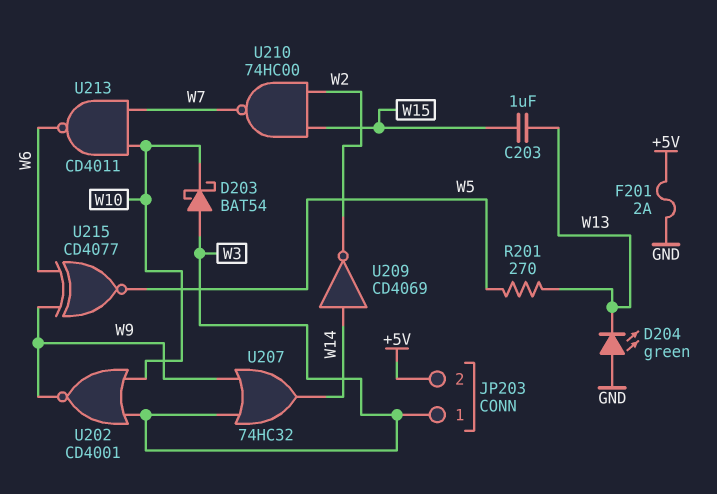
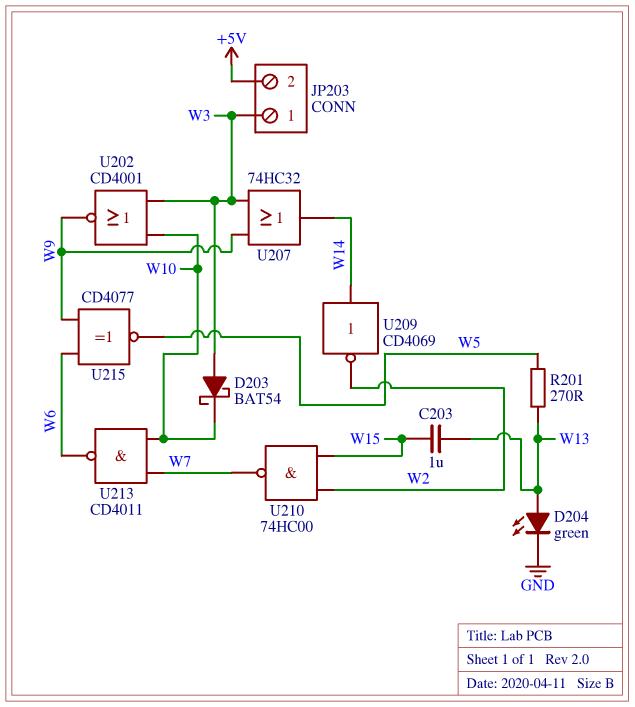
D204: LED green (A GND, K W13) -> LED green (A W13, K GND)
F201: 2A (+5V, GND) -> none

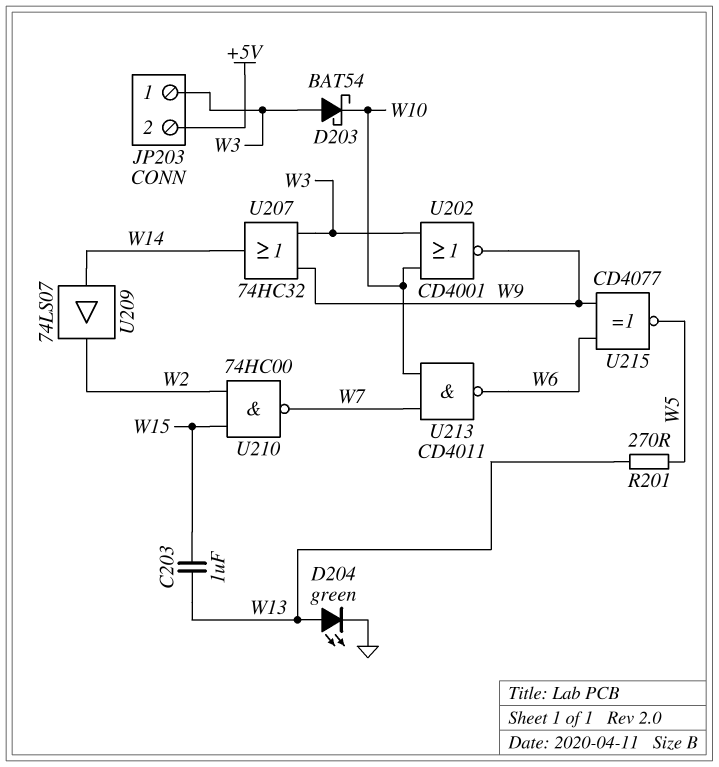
U209: NOT CD4069 (in W14, out W2) -> buffer 74LS07 (in W14, out W2)

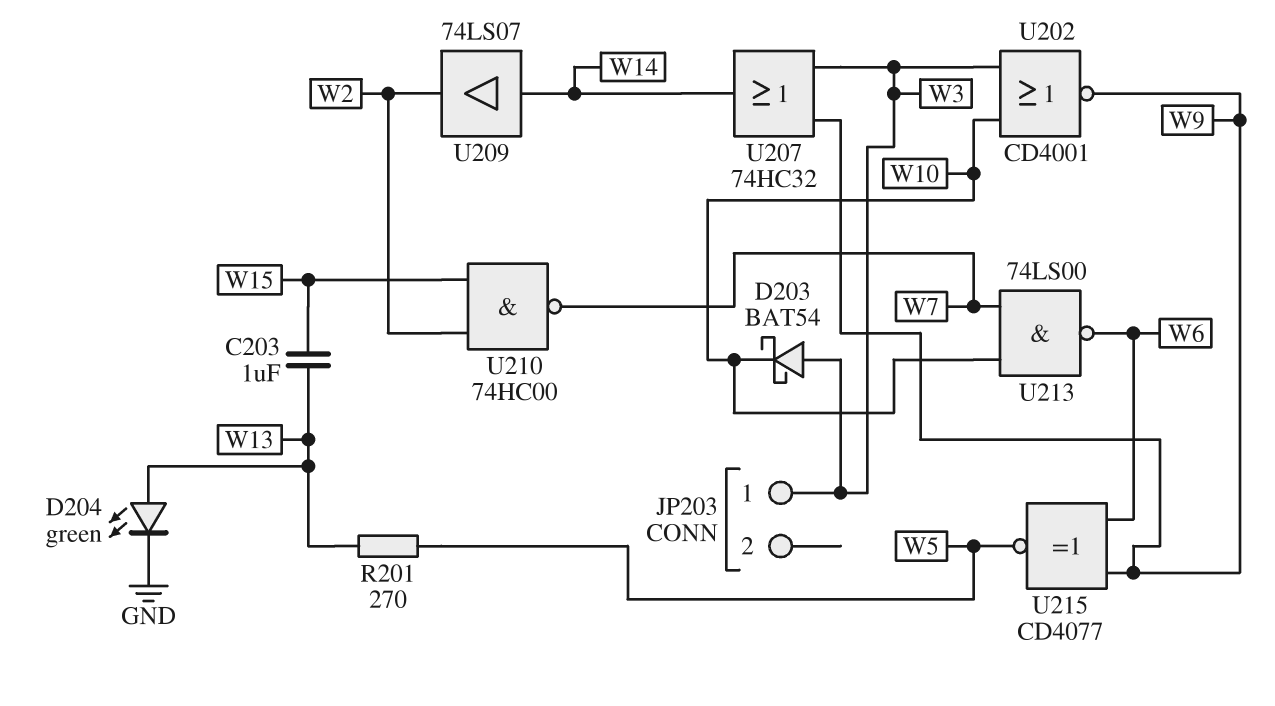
JP203 pin 2: +5V -> none
U213: NAND CD4011 (in W7, in W10, out W6) -> NAND 74LS00 (in W7, in W10, out W6)

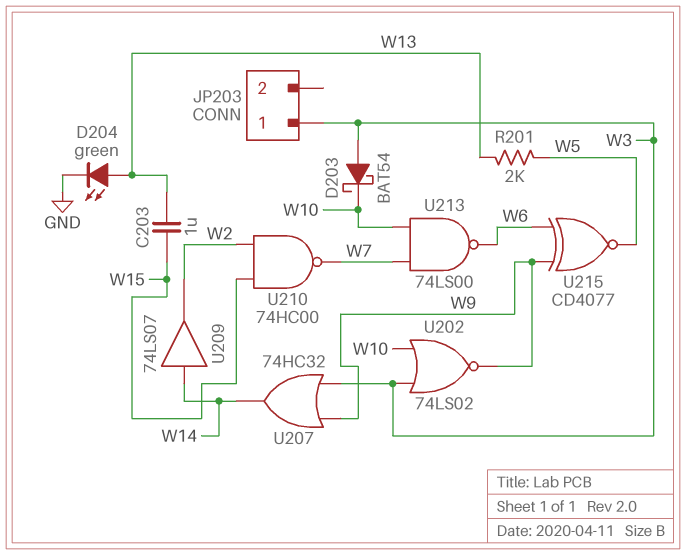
R201: 270 (W5, W13) -> 2k (W5, W13)
U202: NOR CD4001 (in W3, in W10, out W9) -> NOR 74LS02 (in W3, in W10, out W9)

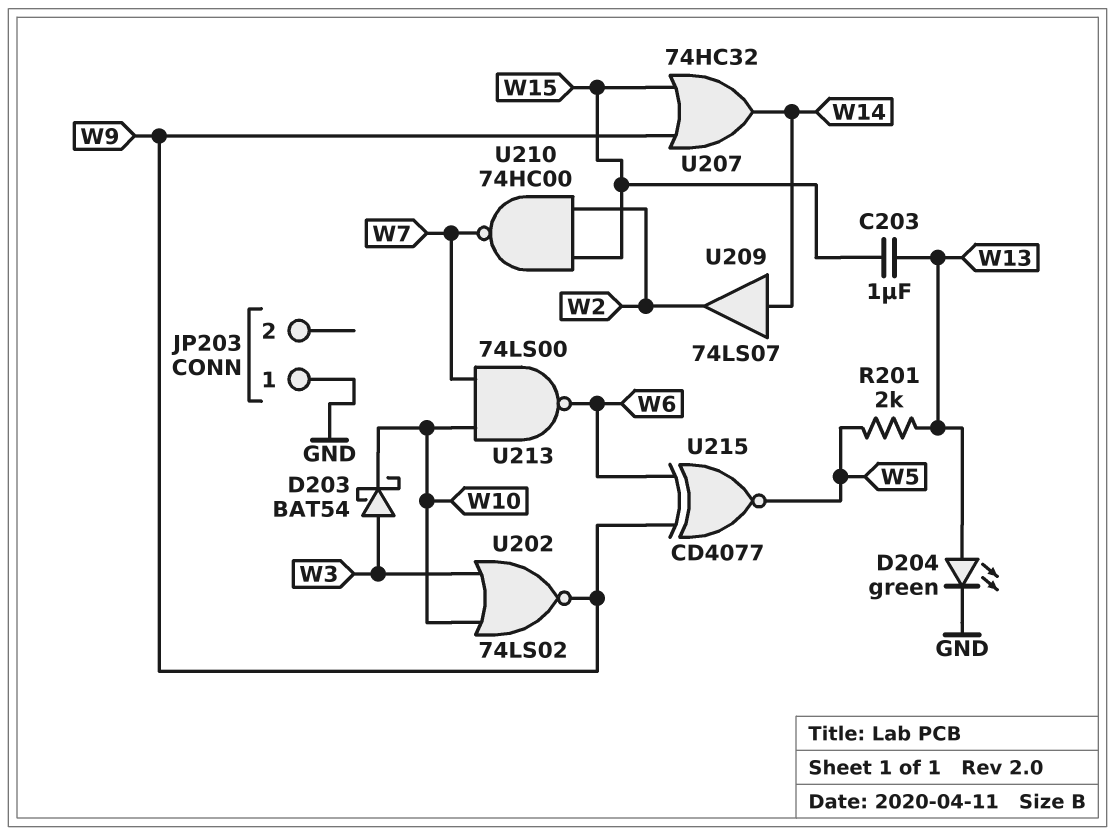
JP203 pin 1: W3 -> GND
U207: OR 74HC32 (in W3, in W9, out W14) -> OR 74HC32 (in W9, in W15, out W14)

